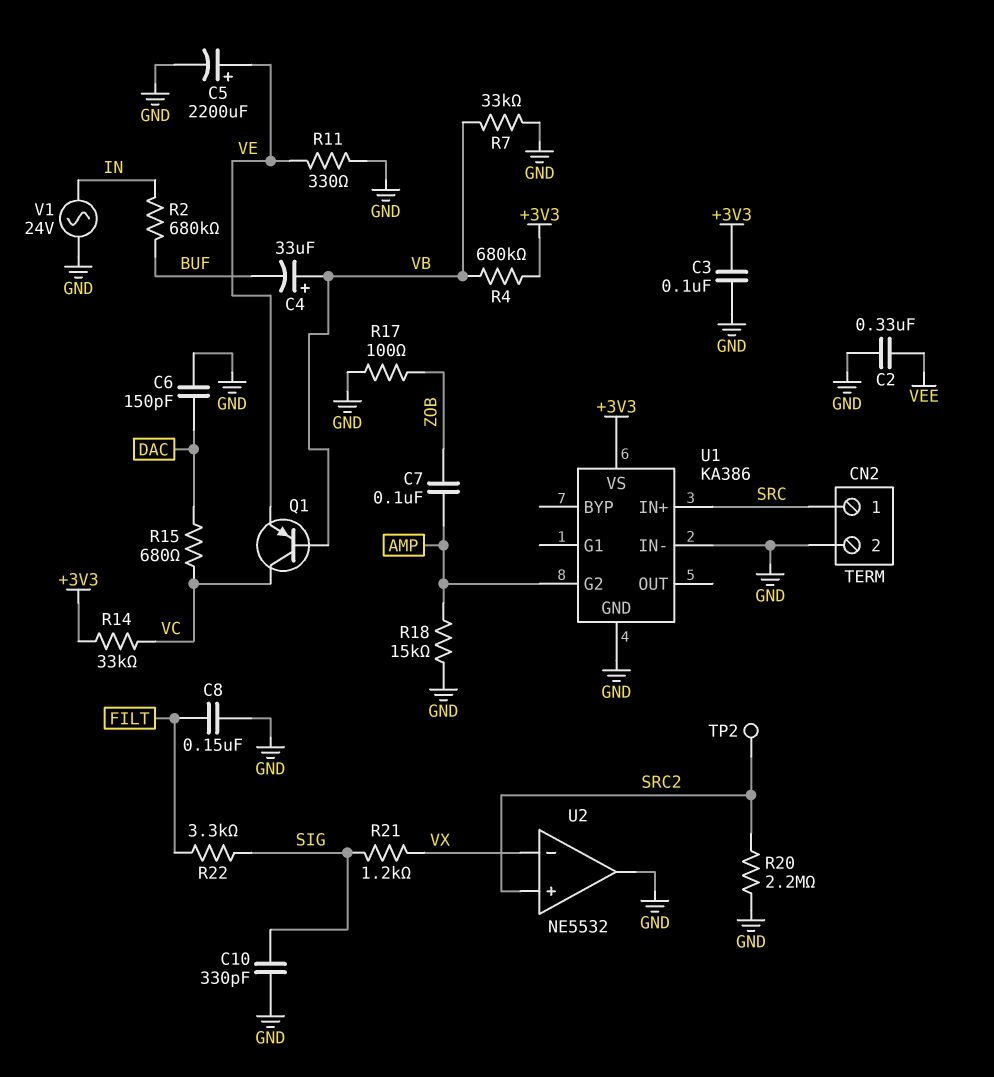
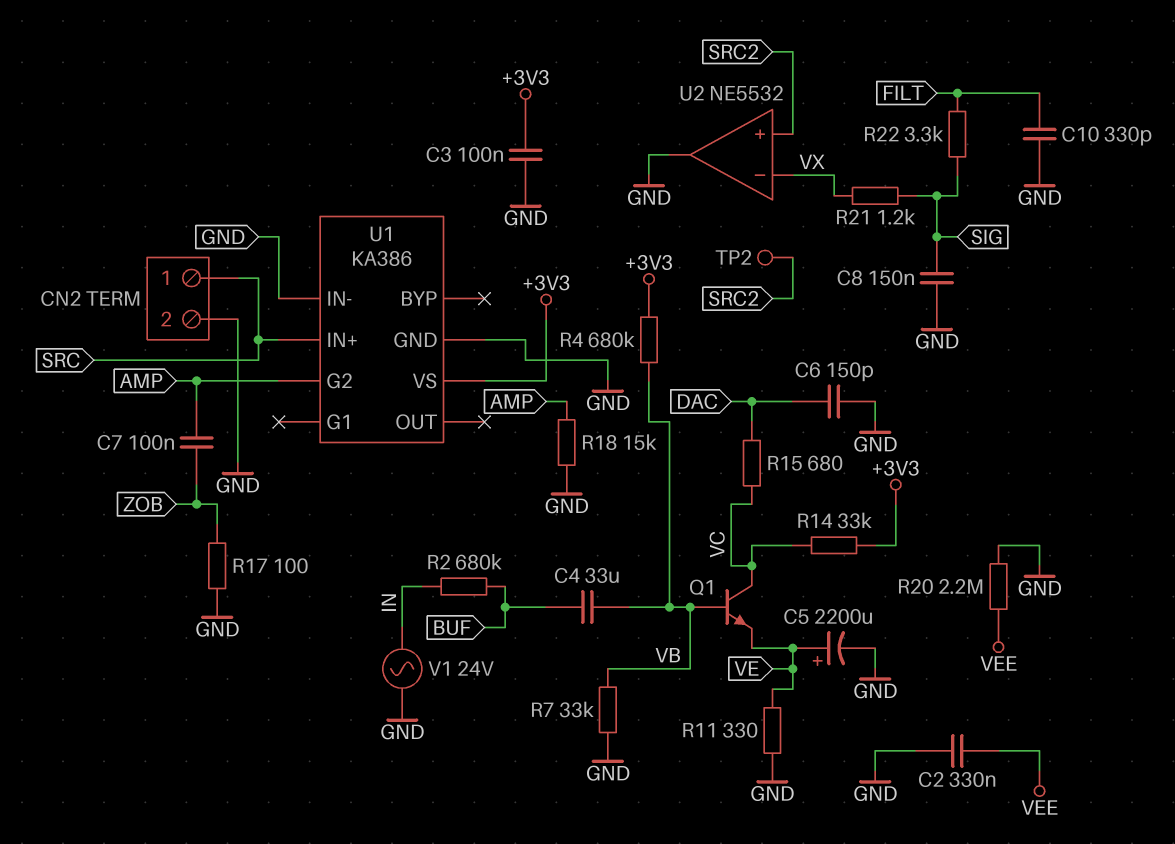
C4: 33uF (plus VB, minus BUF) -> 33uF (BUF, VB)
C8: 150nF (FILT, GND) -> 150nF (GND, SIG)
C10: 330pF (GND, SIG) -> 330pF (FILT, GND)
Q1: PNP (B VB, C VC, E VE) -> NPN (B VB, C VC, E VE)
R20: 2.2M (GND, SRC2) -> 2.2M (GND, VEE)

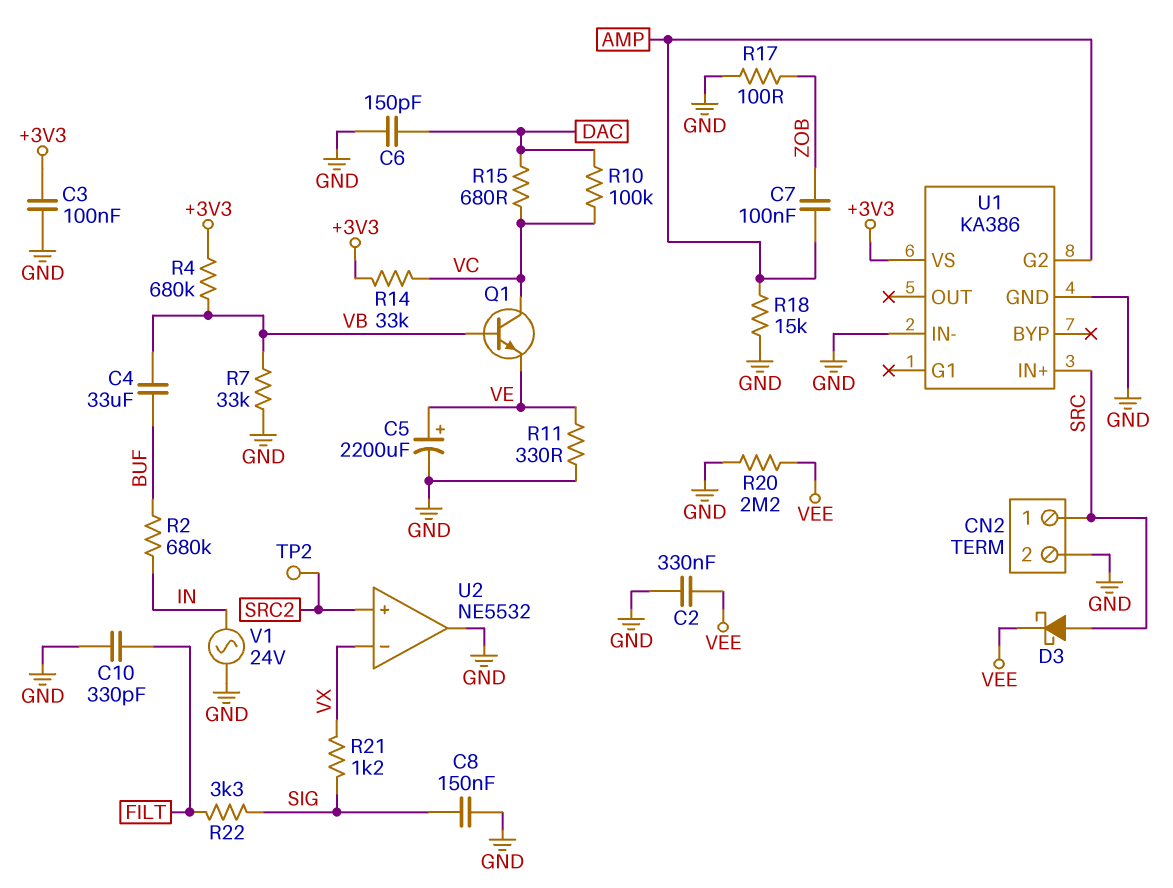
D3: none -> schottky (A SRC, K VEE)
R10: none -> 100k (DAC, VC)

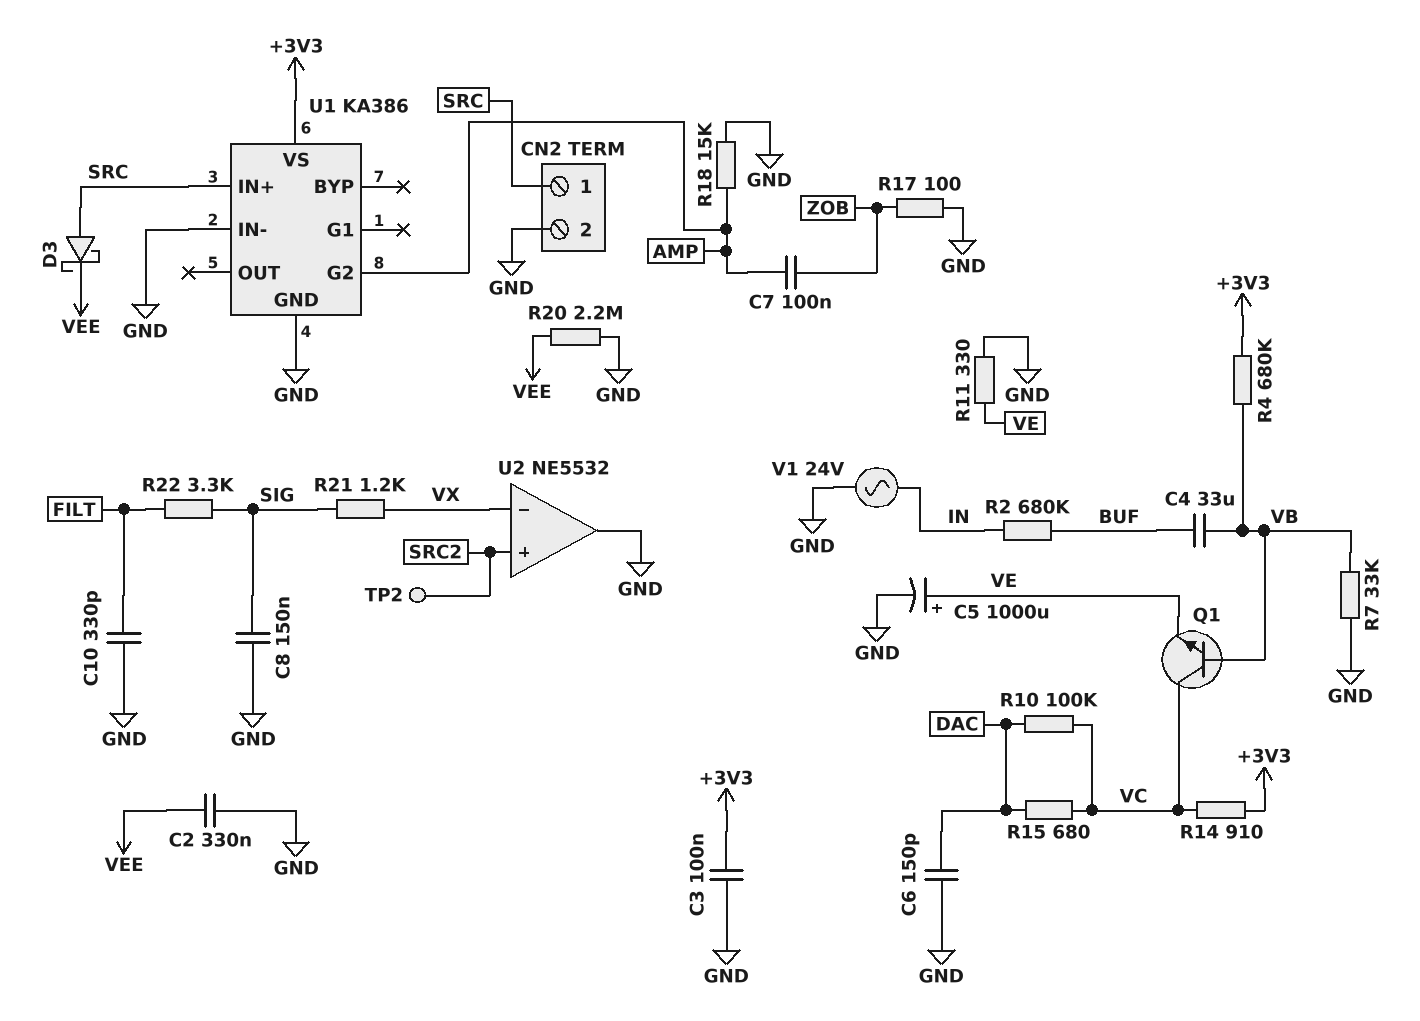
C5: 2200uF (plus VE, minus GND) -> 1000uF (plus VE, minus GND)
R14: 33k (+3V3, VC) -> 910 (+3V3, VC)

